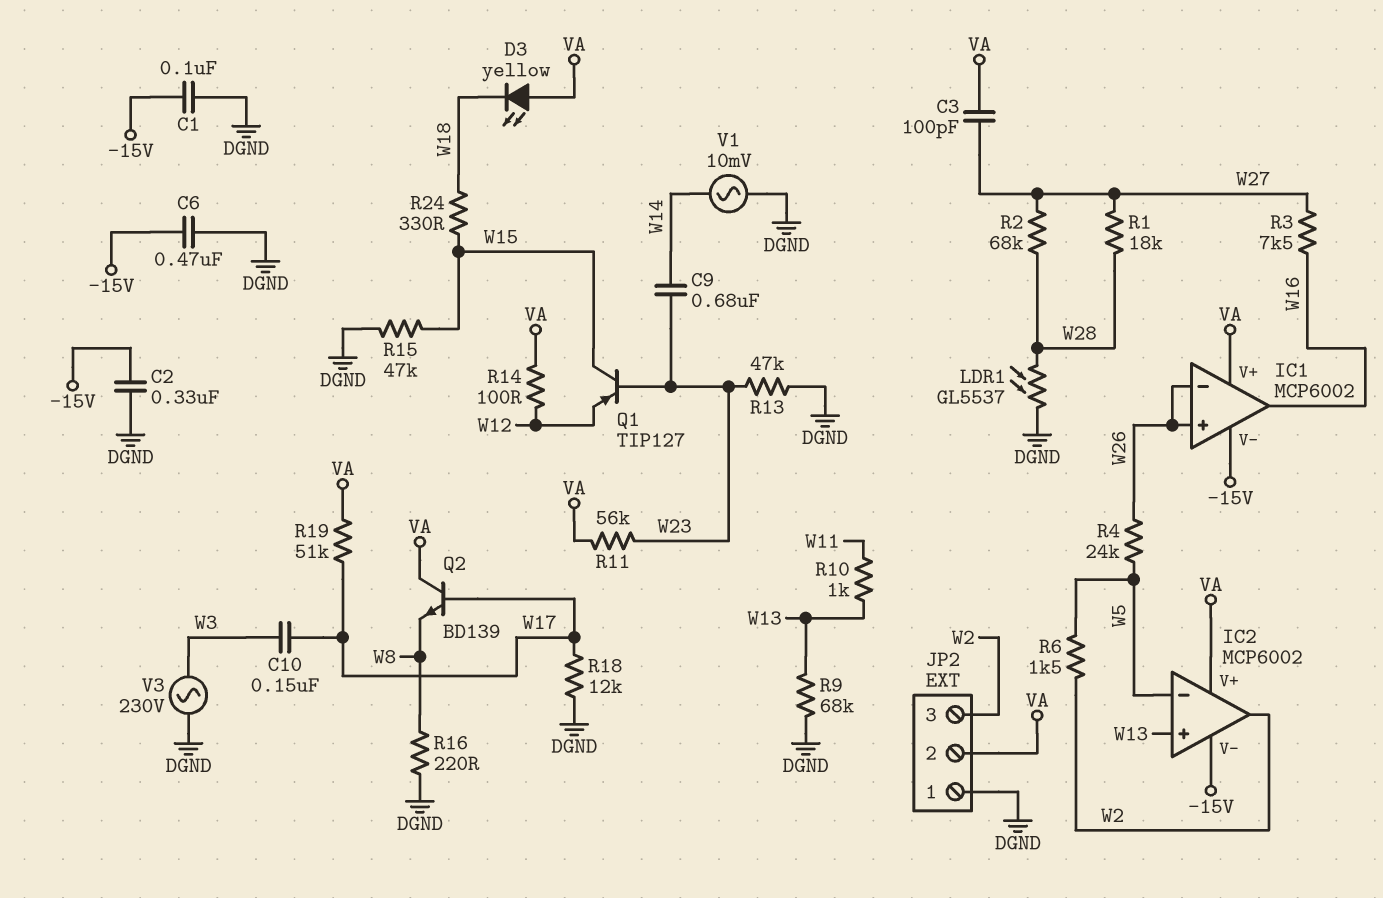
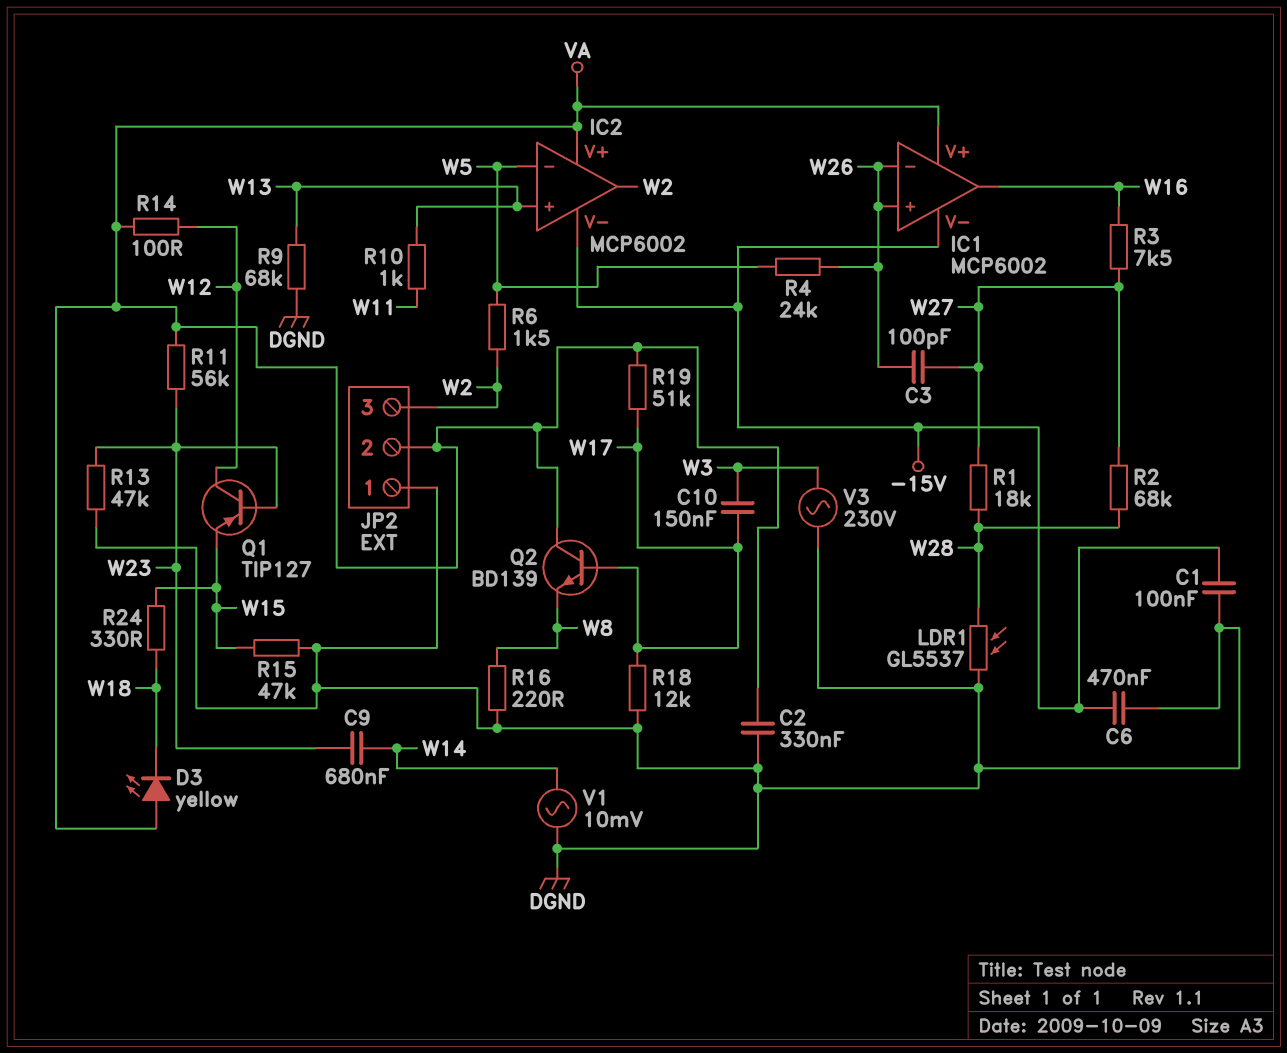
C2: 330nF (-15V, DGND) -> 330nF (DGND, VA)
C3: 100pF (VA, W27) -> 100pF (W26, W27)
Q1: PNP TIP127 (B W23, C W15, E W12) -> PNP TIP127 (B W23, C W12, E W15)

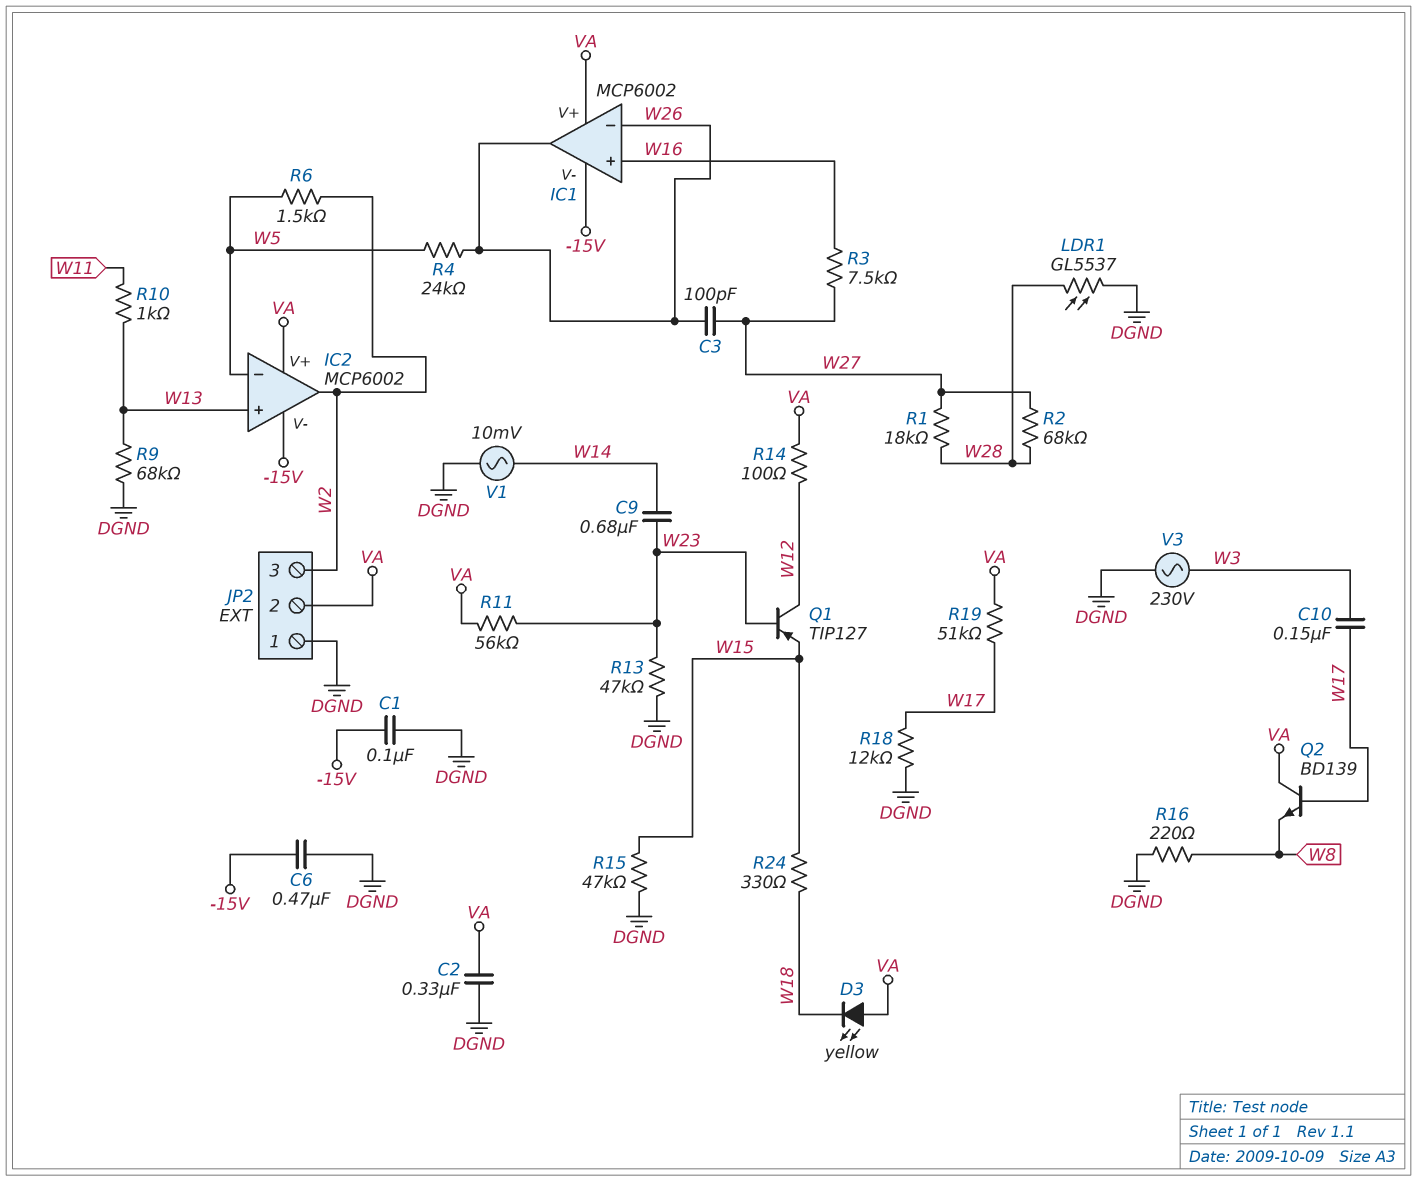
IC1 pin in+: W26 -> W16
IC1 pin out: W16 -> W26

